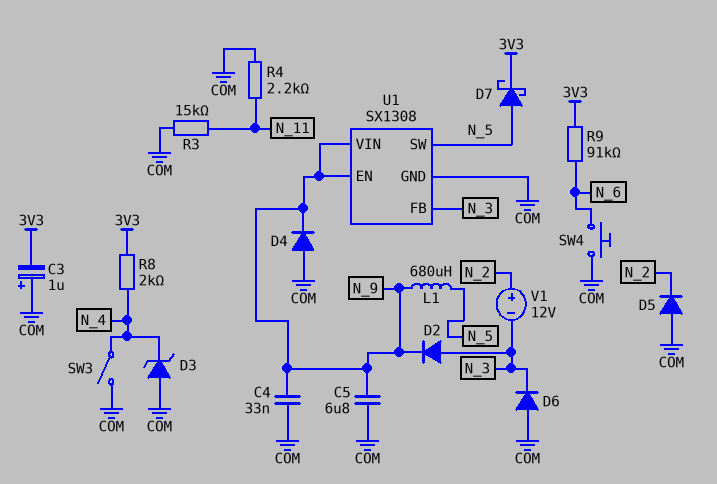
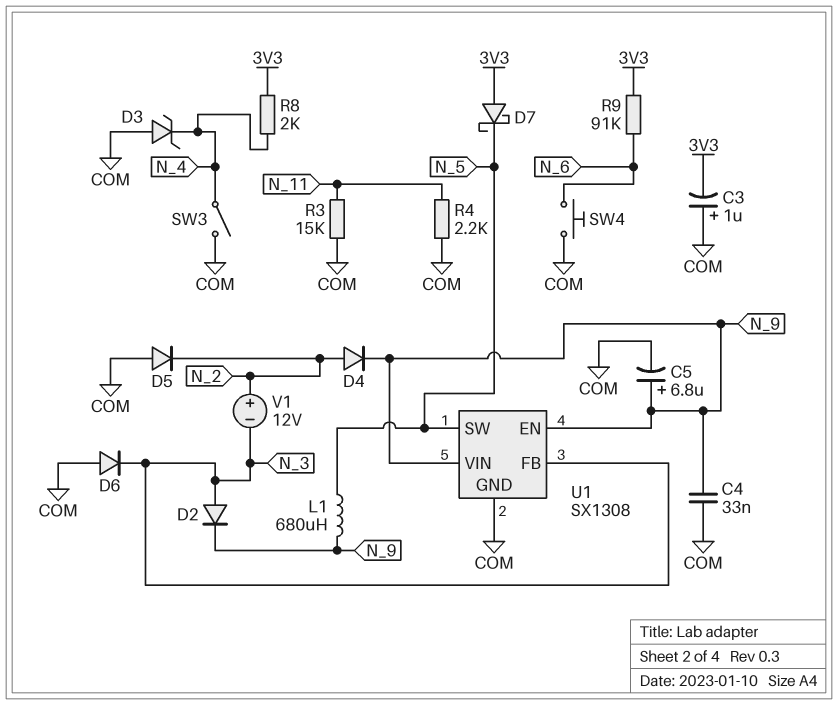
C5: 6.8uF (COM, N_9) -> 6.8uF (plus N_9, minus COM)
D4: diode (A COM, K N_9) -> diode (A N_2, K N_9)
D7: schottky (A N_5, K 3V3) -> schottky (A 3V3, K N_5)

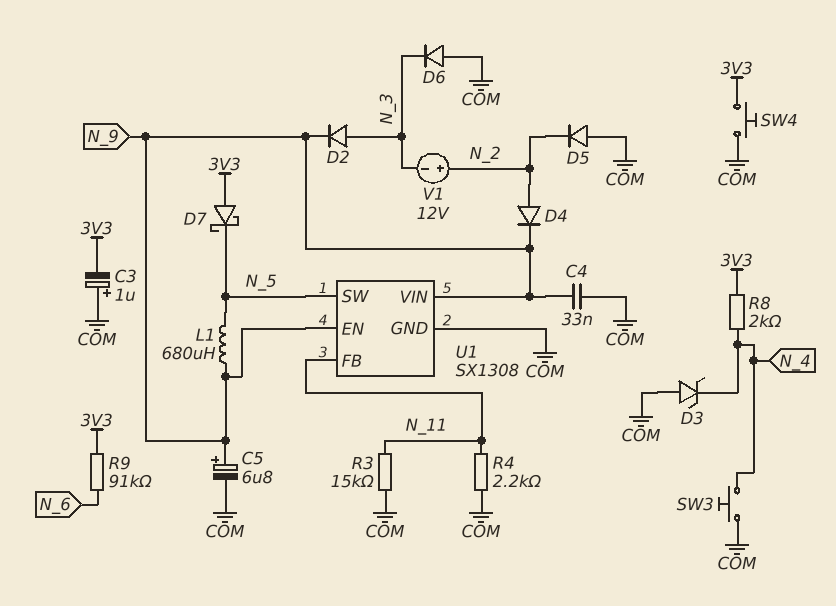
SW3: switch (COM, N_4) -> button (COM, N_4)
SW4: button (COM, N_6) -> button (3V3, COM)
U1 pin FB: N_3 -> N_11

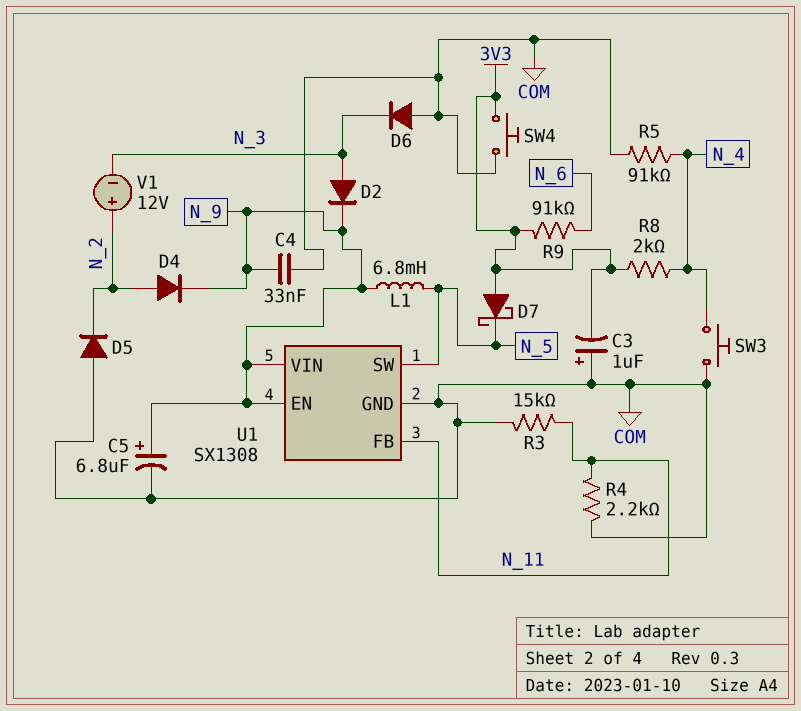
D3: zener (A COM, K N_4) -> none
L1: 680uH (N_5, N_9) -> 6.8mH (N_5, N_9)
R5: none -> 91k (COM, N_4)

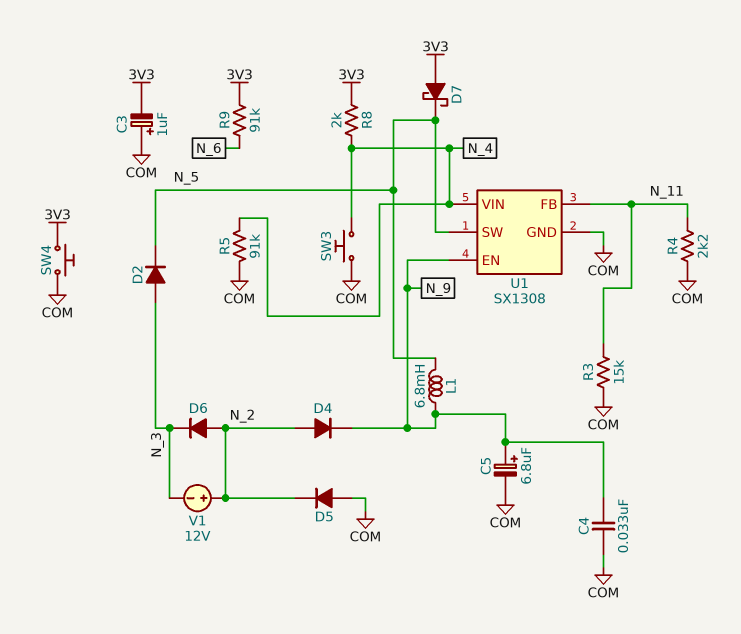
D2: diode (A N_3, K N_9) -> diode (A N_3, K N_5)
D6: diode (A COM, K N_3) -> diode (A N_2, K N_3)
U1 pin VIN: N_9 -> N_4

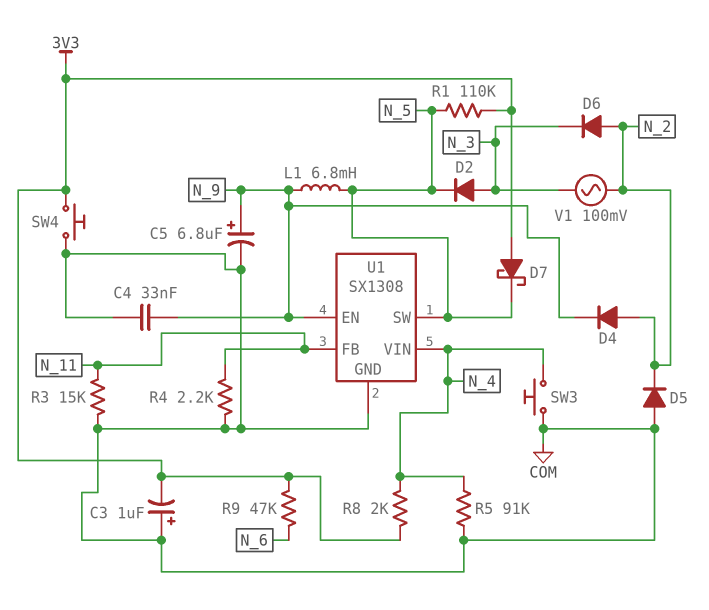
R1: none -> 110k (3V3, N_5)
R9: 91k (3V3, N_6) -> 47k (3V3, N_6)
V1: 12V (plus N_2, minus N_3) -> AC 100mV (N_2, N_3)

